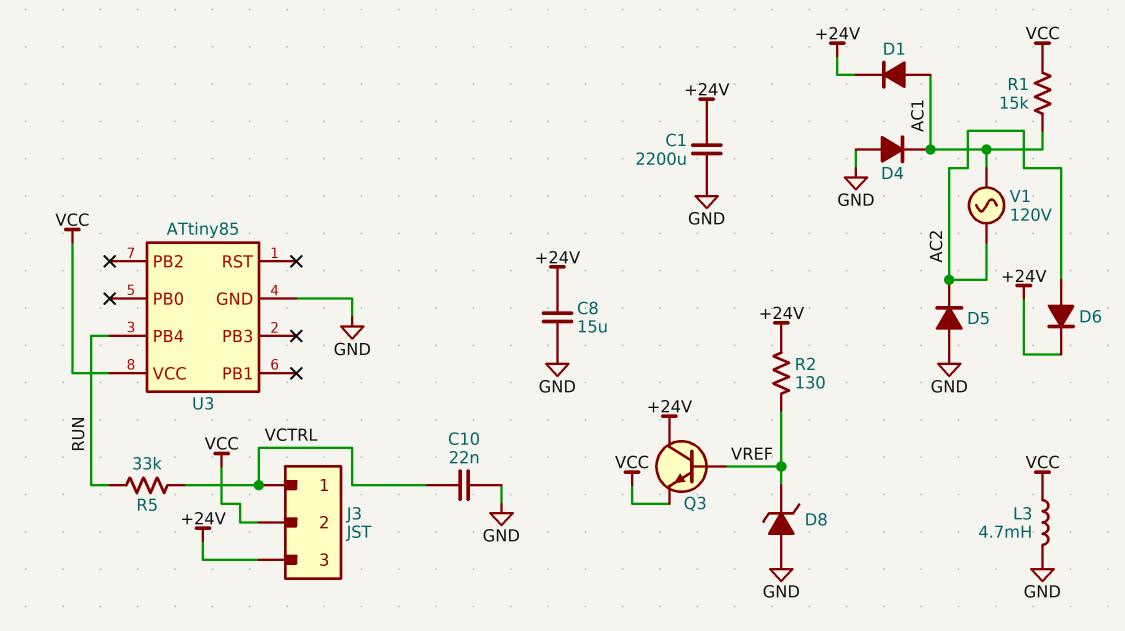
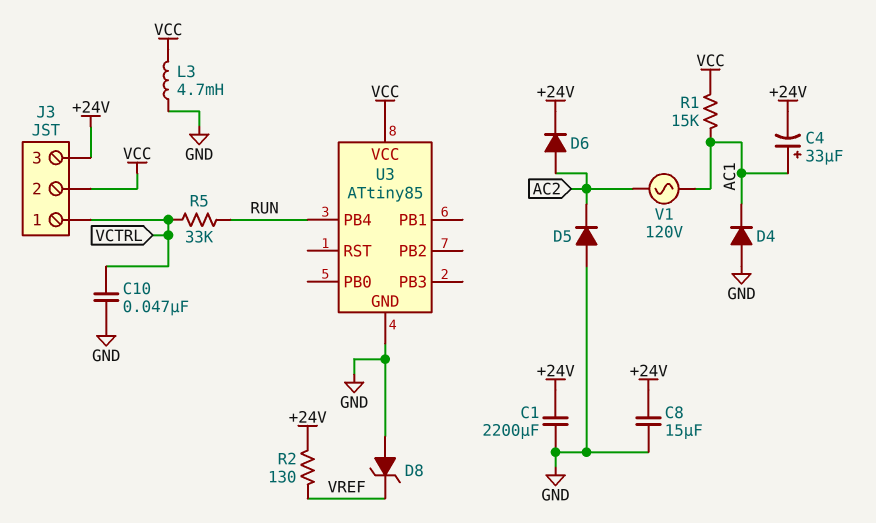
C4: none -> 33uF (plus AC1, minus +24V)
C10: 22nF (GND, VCTRL) -> 47nF (GND, VCTRL)
D1: diode (A AC1, K +24V) -> none
Q3: NPN (B VREF, C +24V, E VCC) -> none

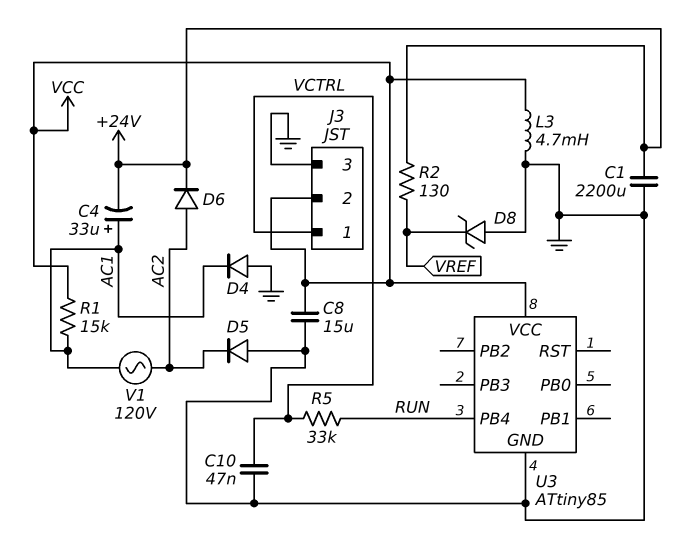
C8: 15uF (+24V, GND) -> 15uF (GND, VCC)
J3 pin 3: +24V -> GND

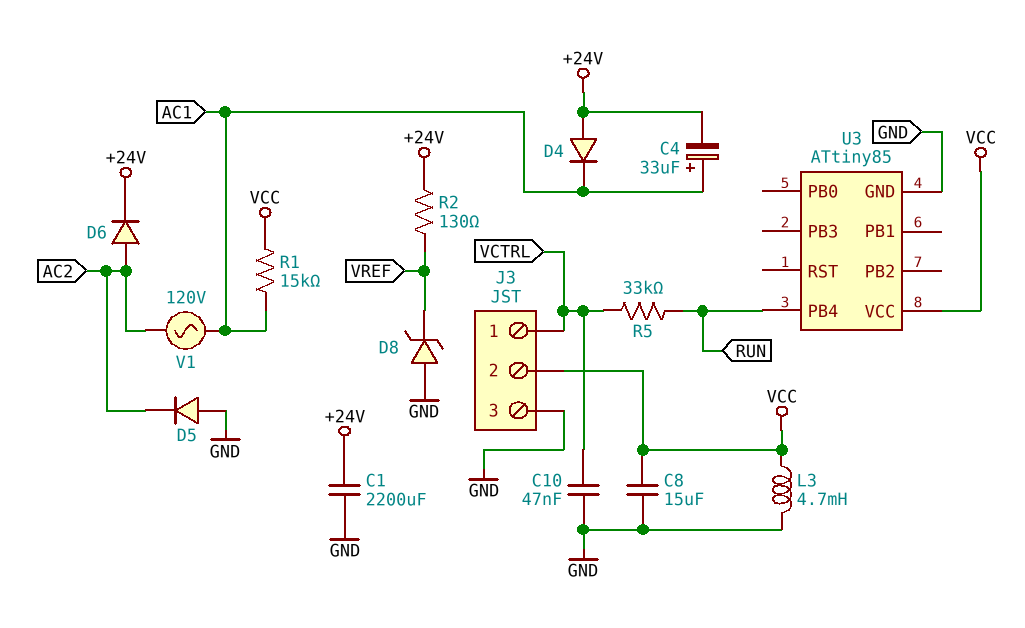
D4: diode (A GND, K AC1) -> diode (A +24V, K AC1)

